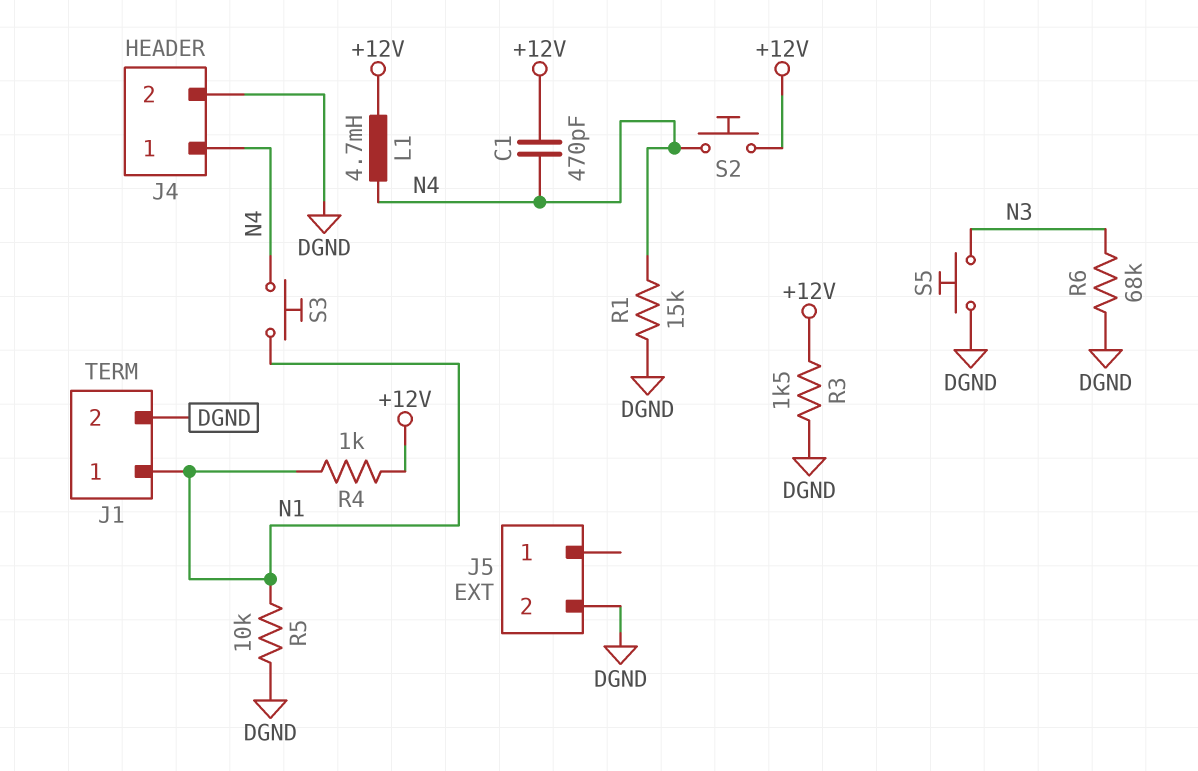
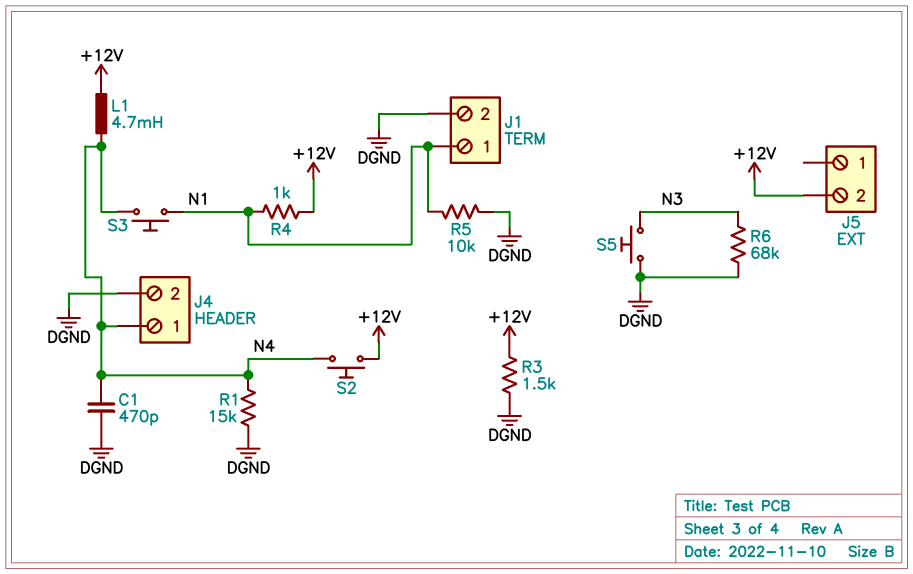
C1: 470pF (+12V, N4) -> 470pF (DGND, N4)
J5 pin 2: DGND -> +12V

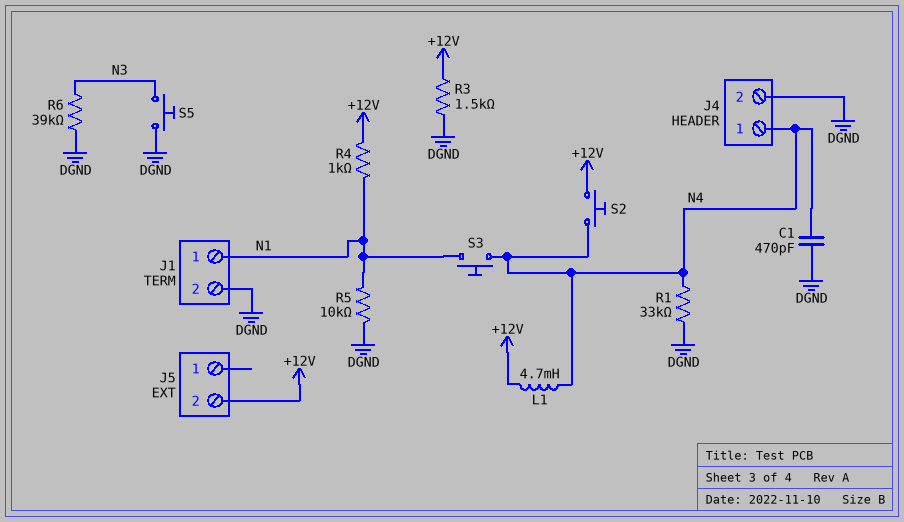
R1: 15k (DGND, N4) -> 33k (DGND, N4)
R6: 68k (DGND, N3) -> 39k (DGND, N3)

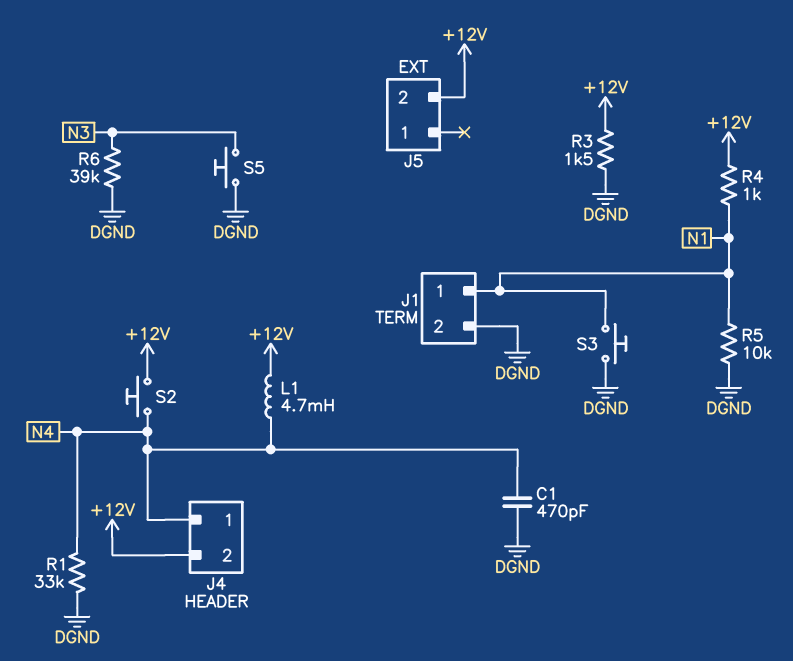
J4 pin 2: DGND -> +12V
S3: button (N1, N4) -> button (DGND, N1)

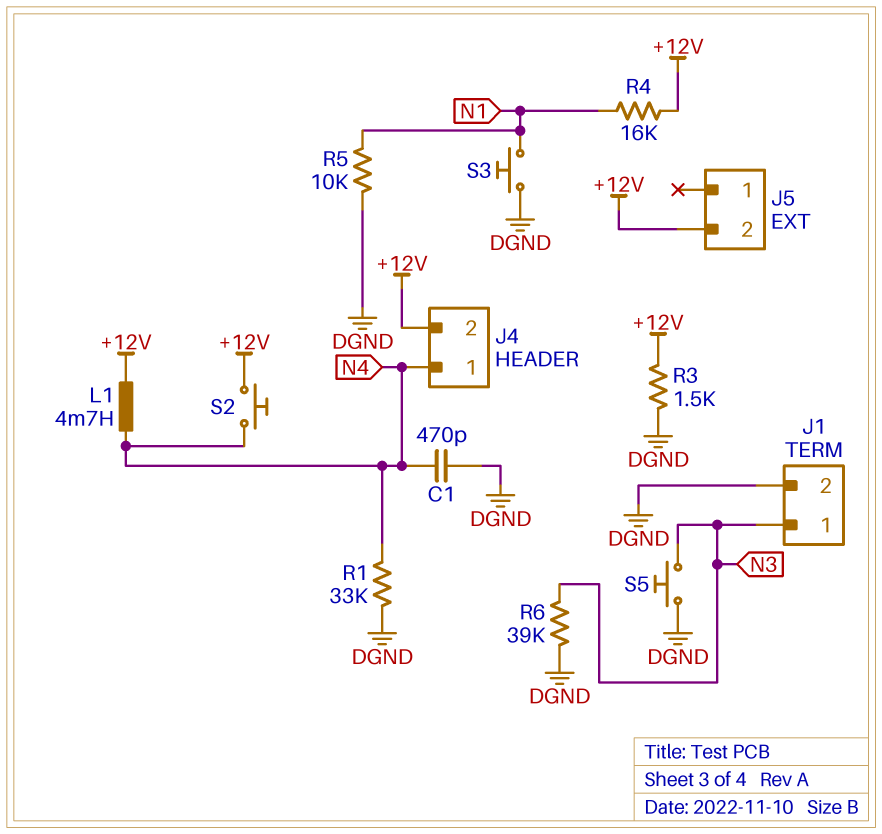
J1 pin 1: N1 -> N3
R4: 1k (+12V, N1) -> 16k (+12V, N1)

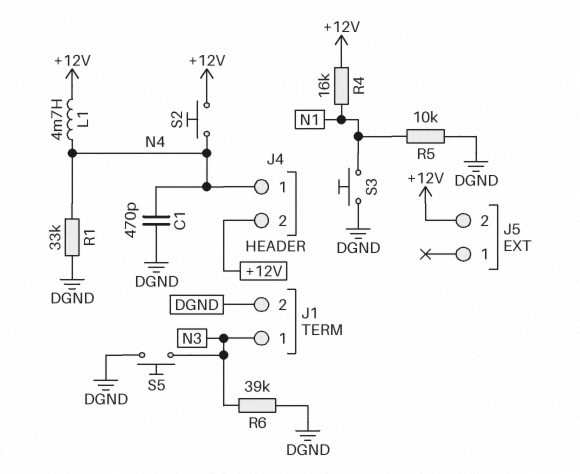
R3: 1.5k (+12V, DGND) -> none

